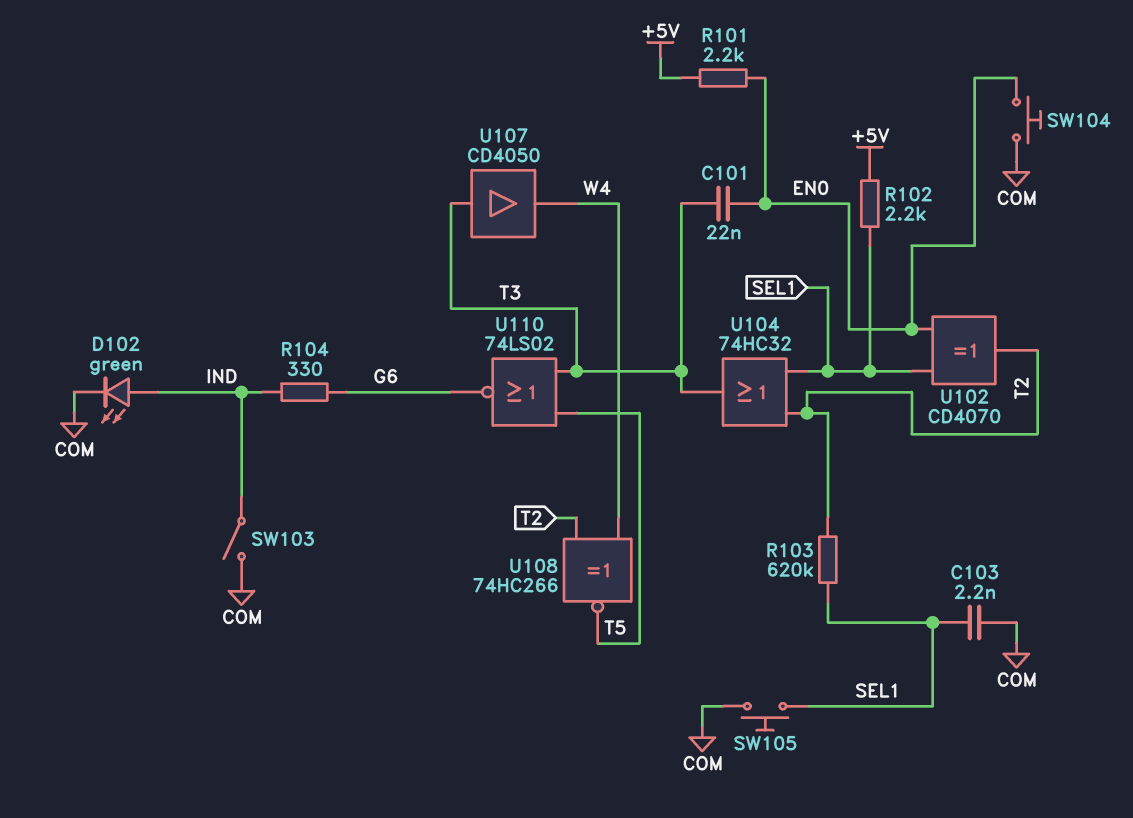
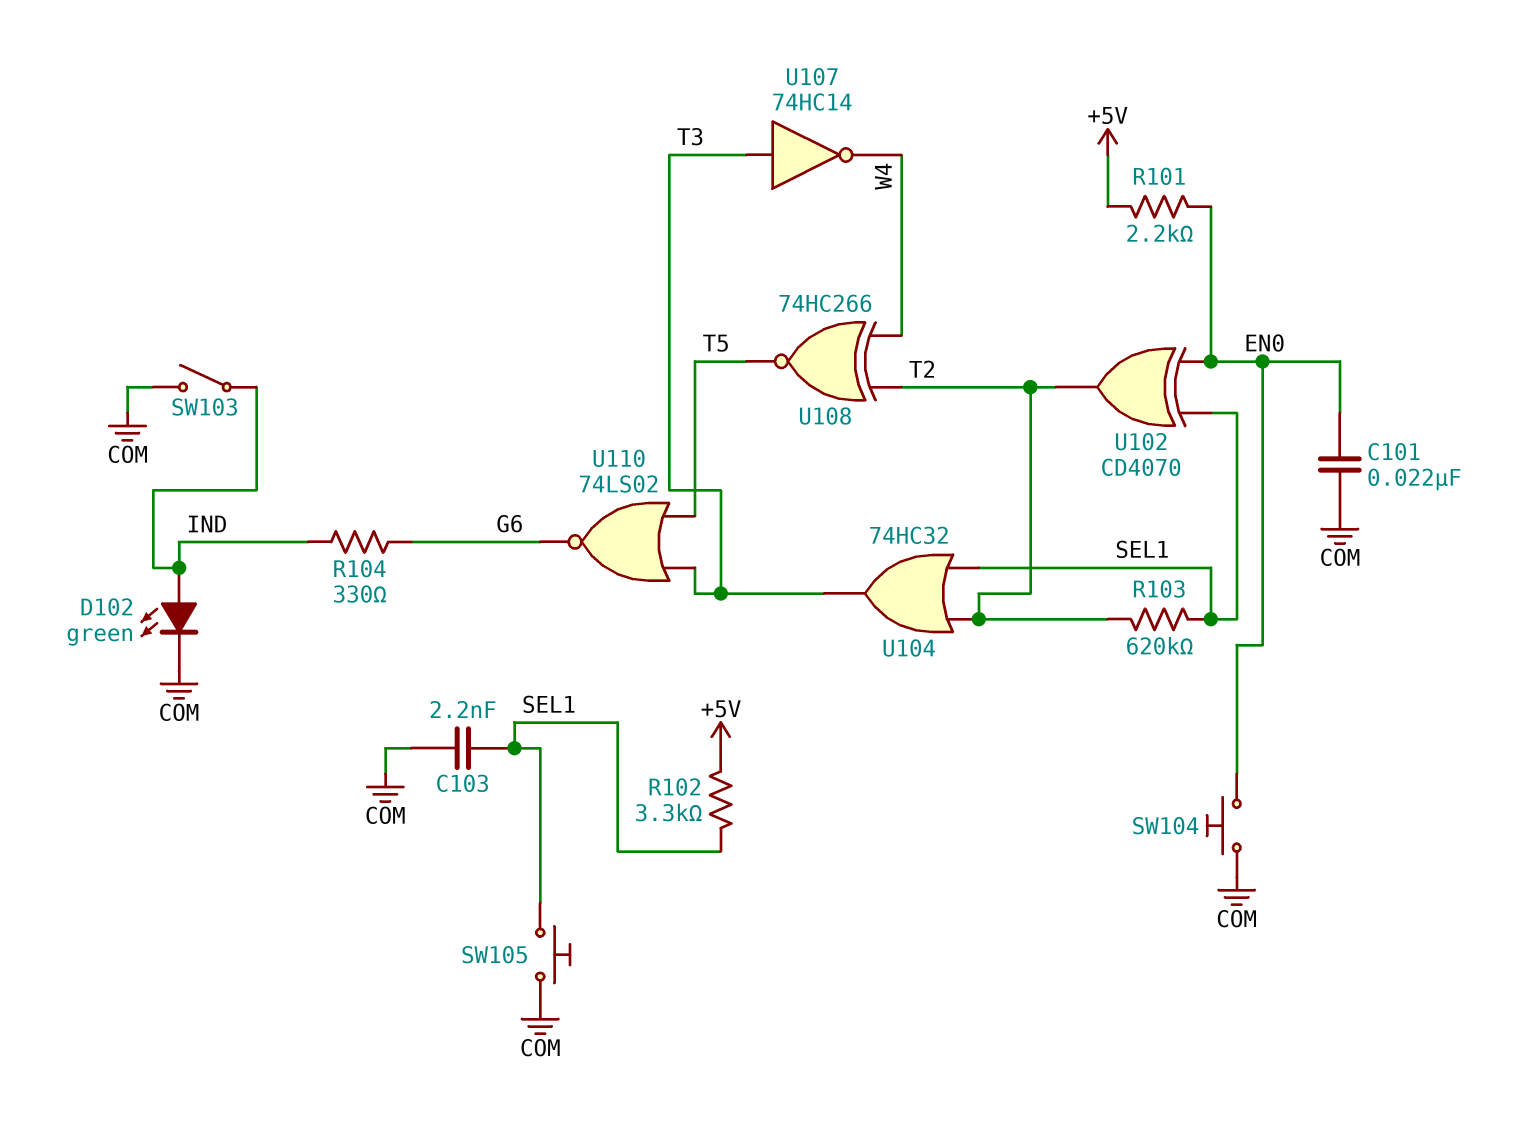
C101: 22nF (EN0, T3) -> 22nF (COM, EN0)
R102: 2.2k (+5V, SEL1) -> 3.3k (+5V, SEL1)
U107: buffer CD4050 (in T3, out W4) -> NOT 74HC14 (in T3, out W4)

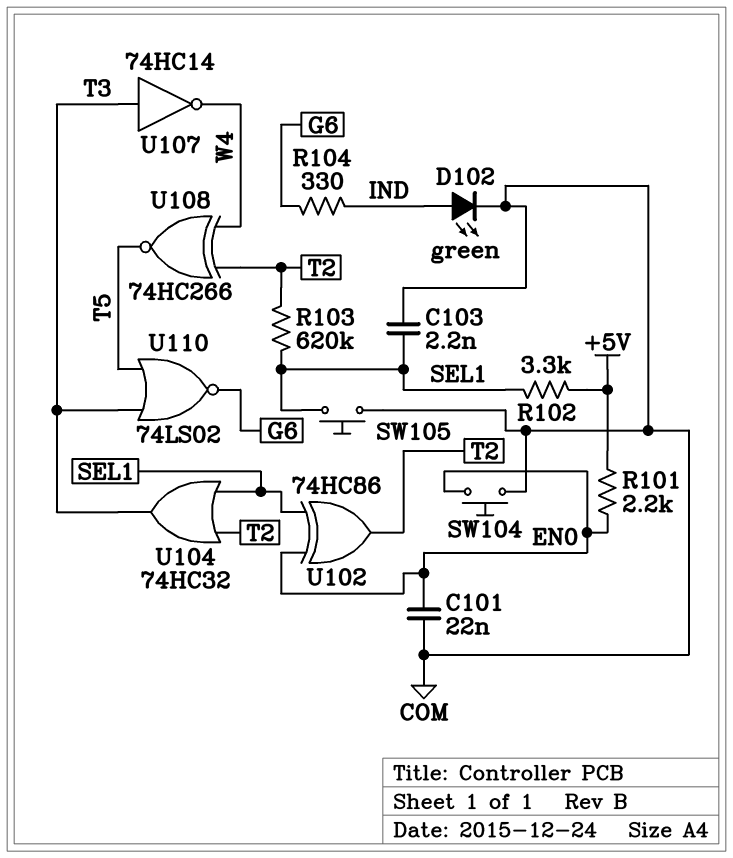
SW103: switch (COM, IND) -> none
U102: XOR CD4070 (in EN0, in SEL1, out T2) -> XOR 74HC86 (in EN0, in SEL1, out T2)

